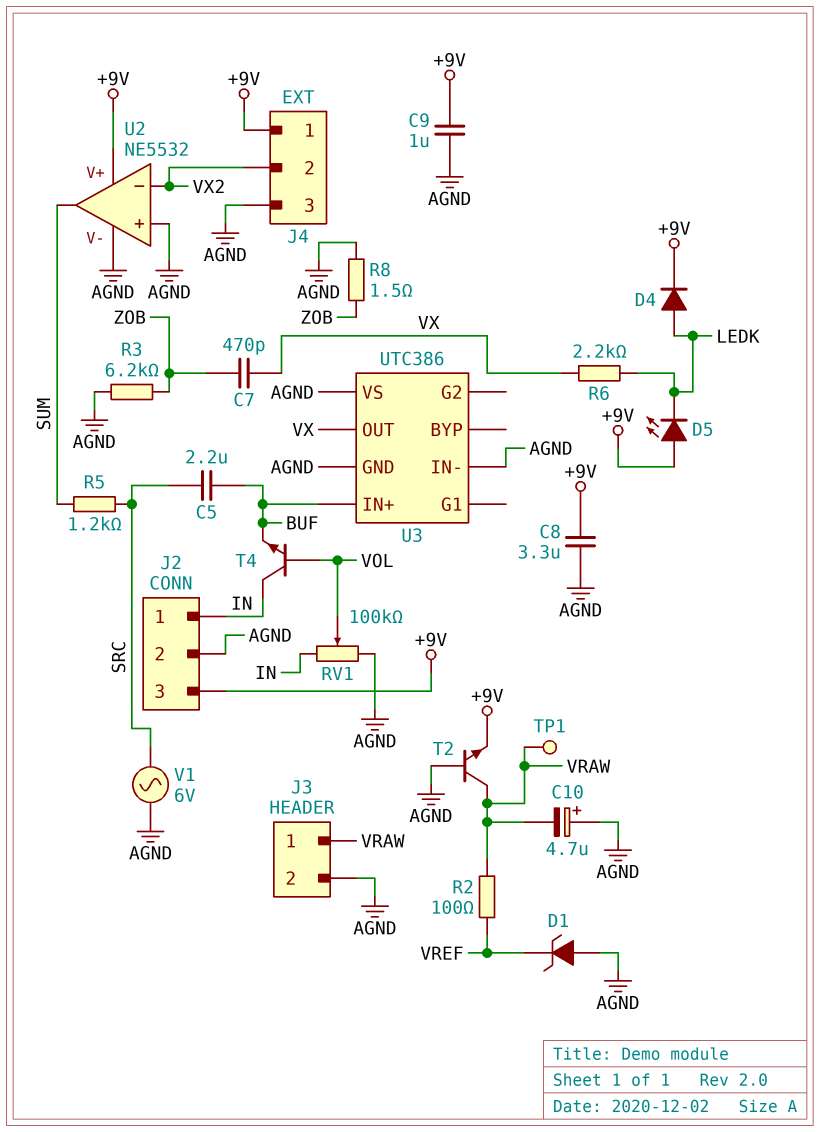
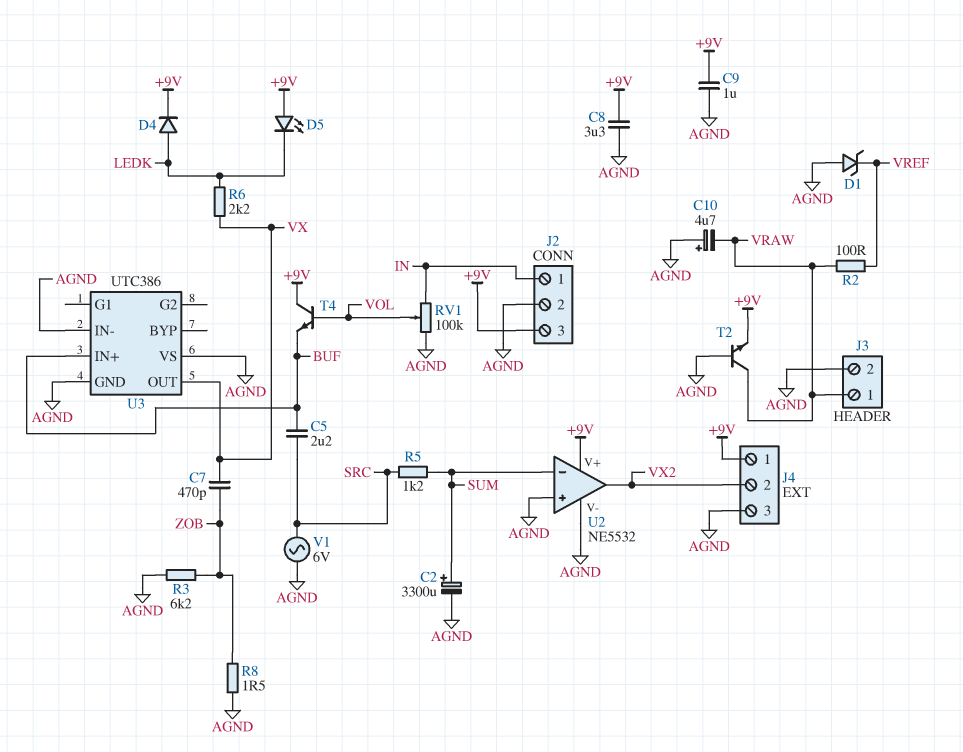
C2: none -> 3300uF (plus SUM, minus AGND)
T4: NPN (B VOL, C IN, E BUF) -> NPN (B VOL, C +9V, E BUF)
TP1: test point (VRAW) -> none
U2 pin in-: VX2 -> SUM
U2 pin out: SUM -> VX2

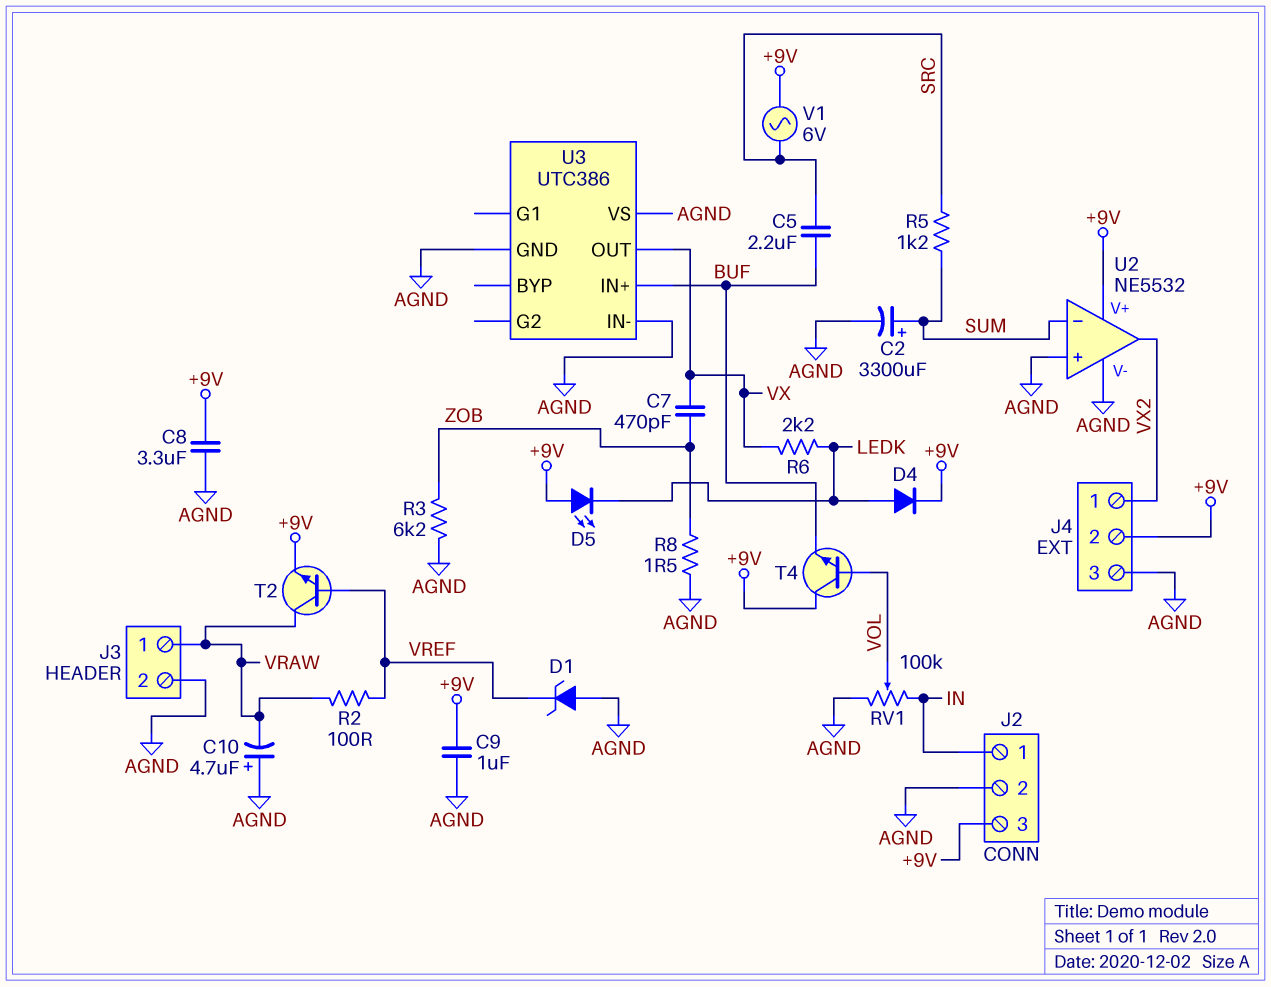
J4 pin 1: +9V -> VX2
J4 pin 2: VX2 -> +9V
T2: NPN (B AGND, C VRAW, E +9V) -> NPN (B VREF, C VRAW, E +9V)
V1: AC 6V (AGND, SRC) -> AC 6V (+9V, SRC)

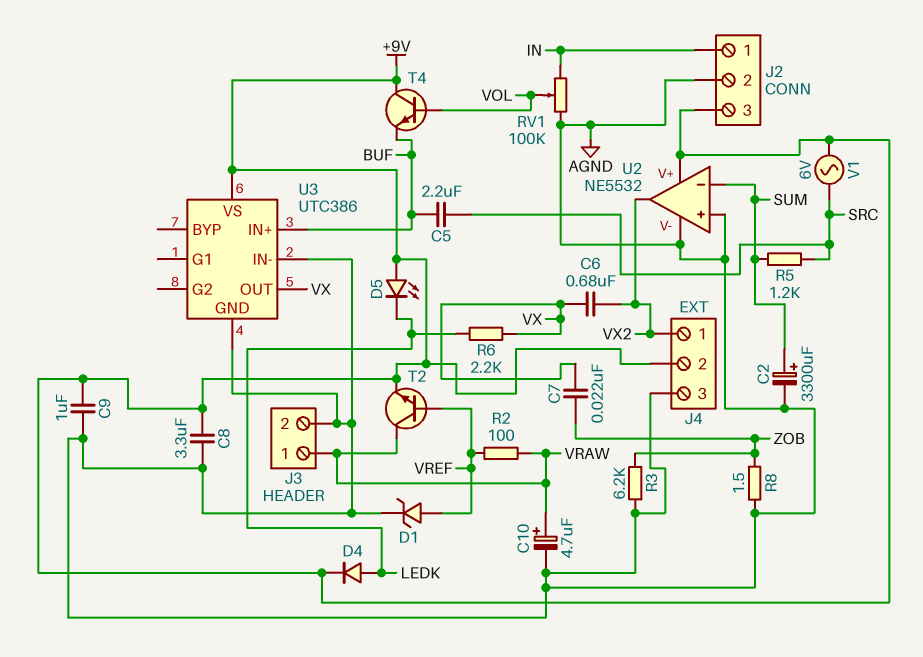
C6: none -> 680nF (VX, VX2)
C7: 470pF (VX, ZOB) -> 22nF (VX, ZOB)
C10: 4.7uF (plus AGND, minus VRAW) -> 4.7uF (plus VRAW, minus AGND)
D1: zener (A AGND, K VREF) -> zener (A VREF, K AGND)
U3 pin VS: AGND -> +9V

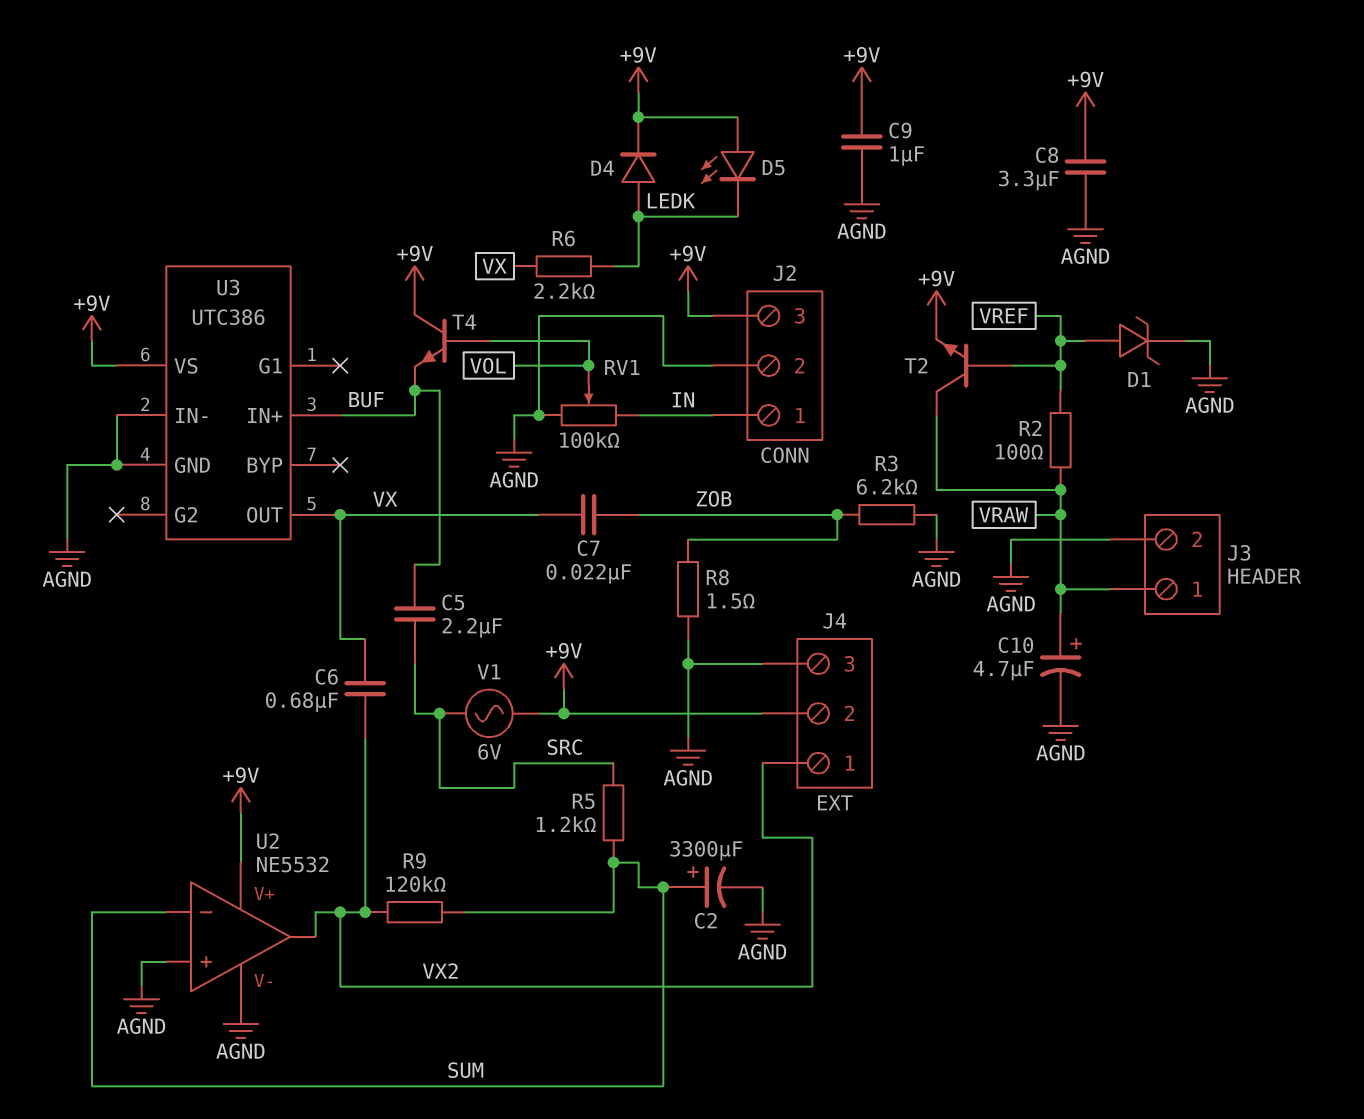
R9: none -> 120k (SUM, VX2)

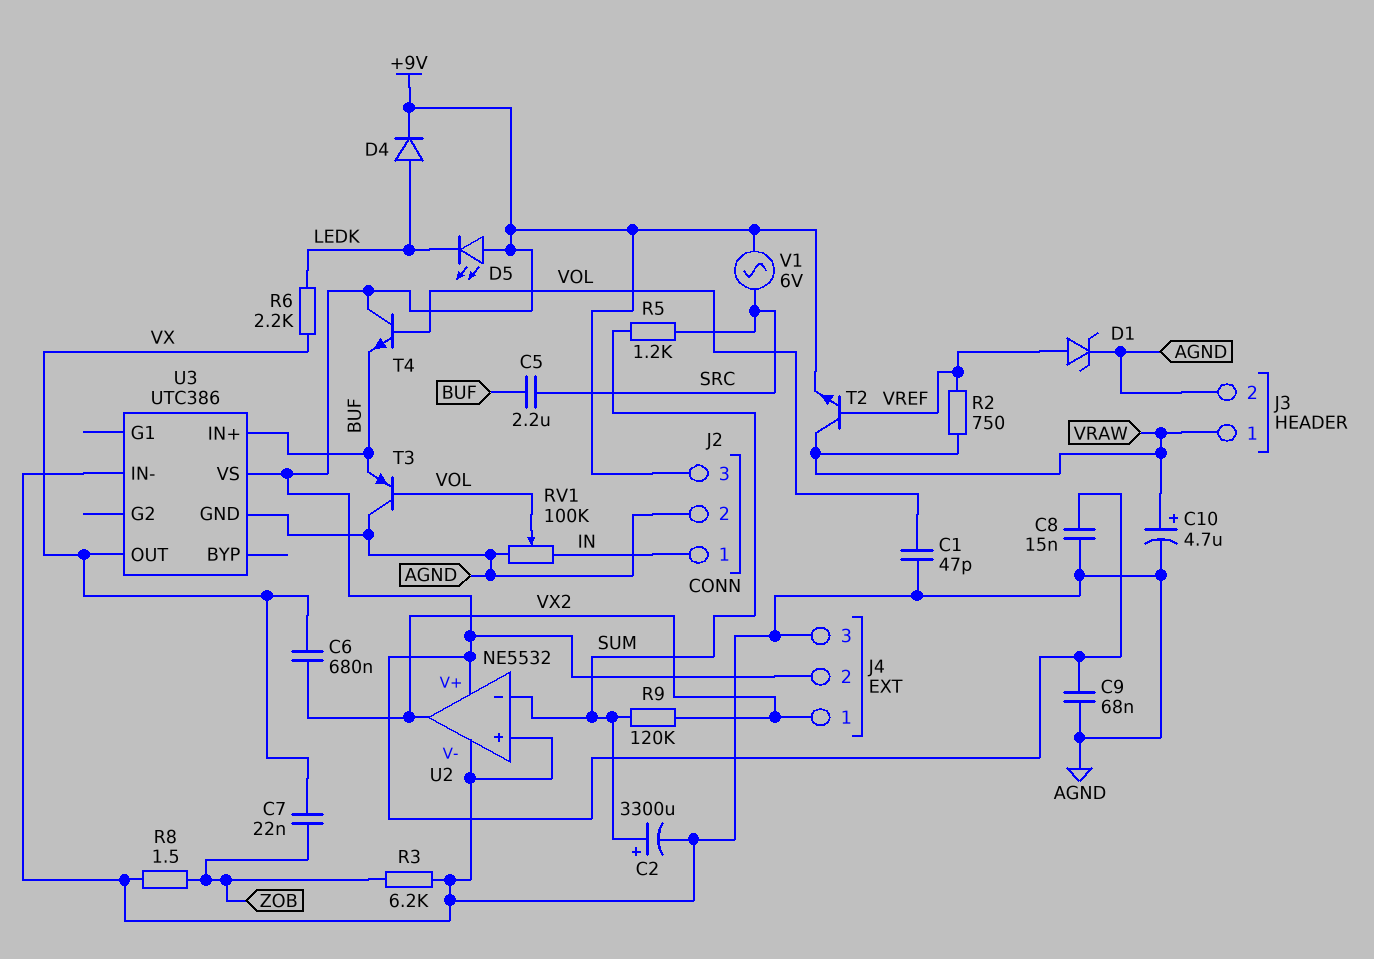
C1: none -> 47pF (AGND, VOL)
C8: 3.3uF (+9V, AGND) -> 15nF (+9V, AGND)
C9: 1uF (+9V, AGND) -> 68nF (+9V, AGND)
R2: 100 (VRAW, VREF) -> 750 (VRAW, VREF)
T3: none -> PNP (B VOL, C AGND, E BUF)

